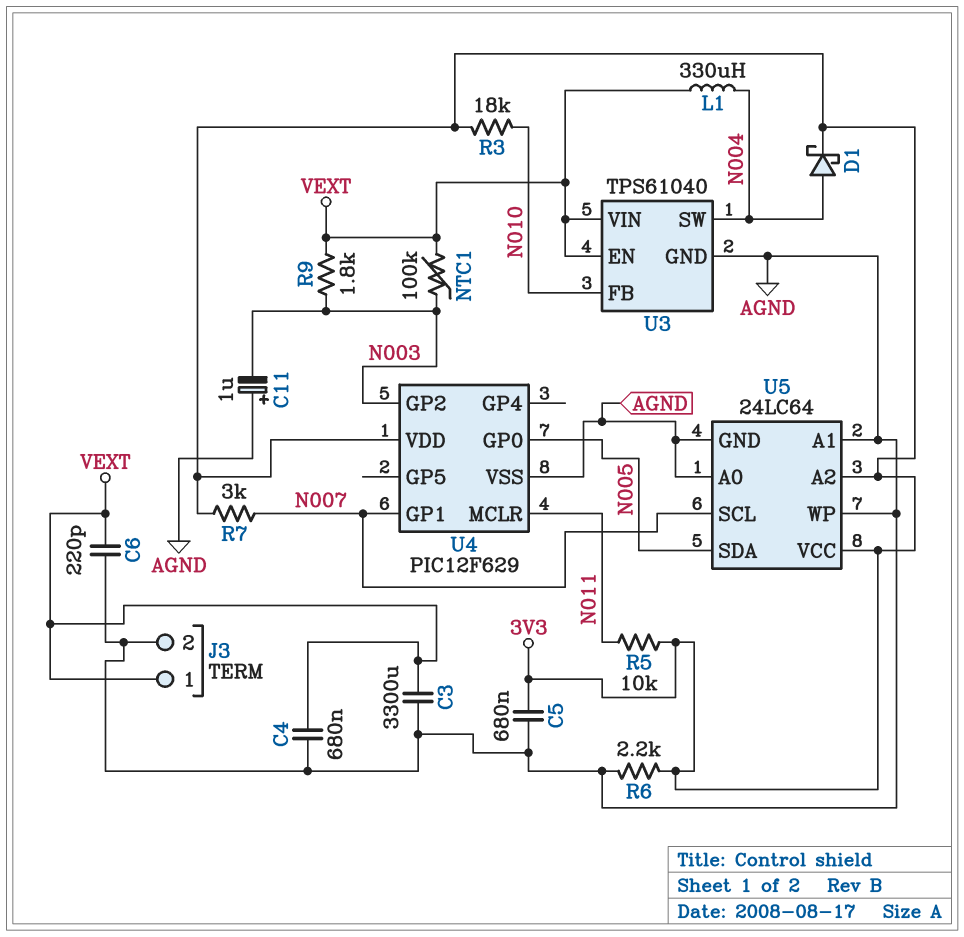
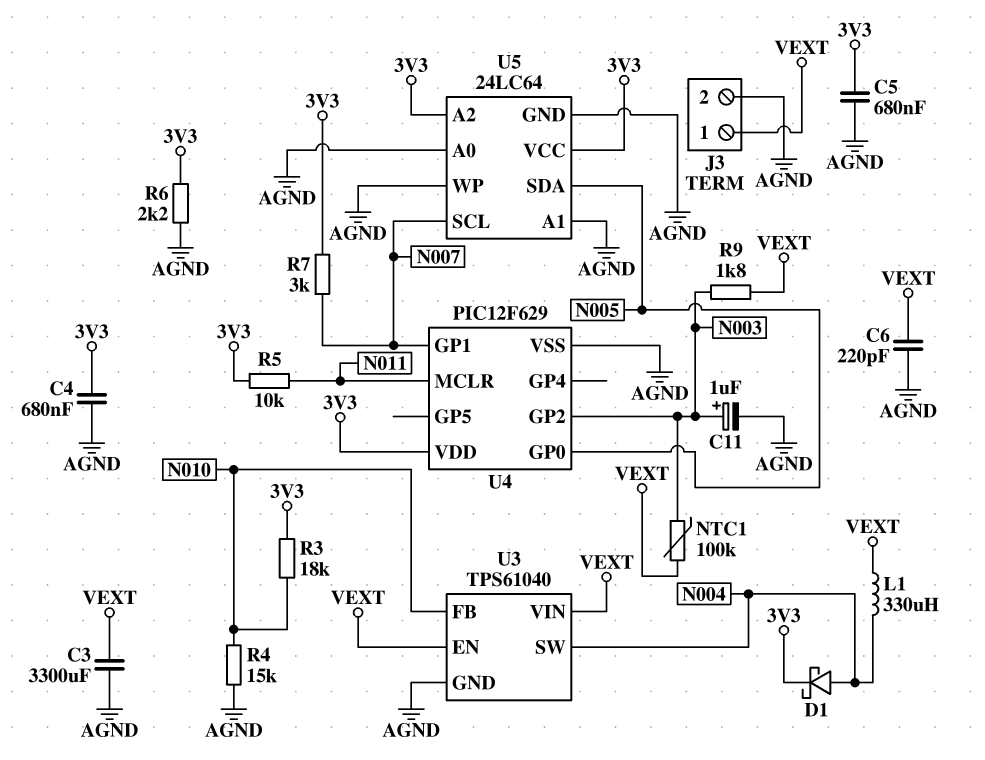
C4: 680nF (AGND, VEXT) -> 680nF (3V3, AGND)
C11: 1uF (plus AGND, minus N003) -> 1uF (plus N003, minus AGND)
R4: none -> 15k (AGND, N010)

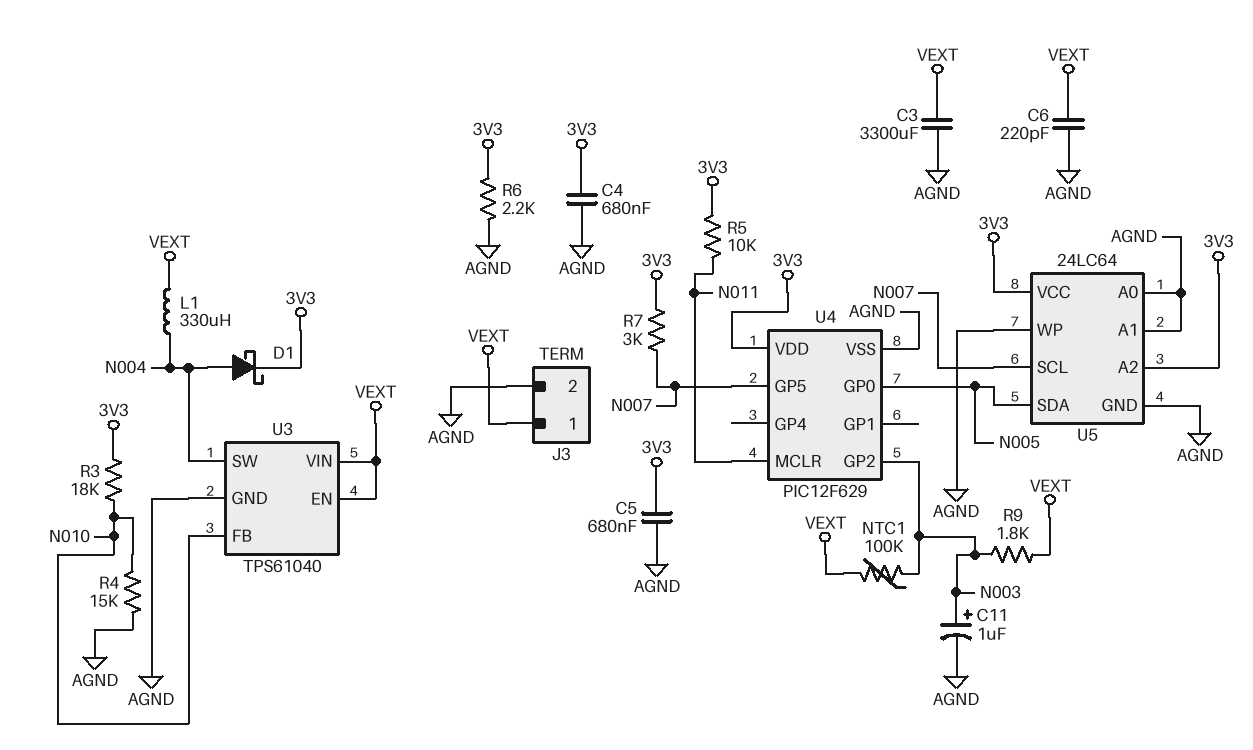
U4 pin GP1: N007 -> none
U4 pin GP5: none -> N007

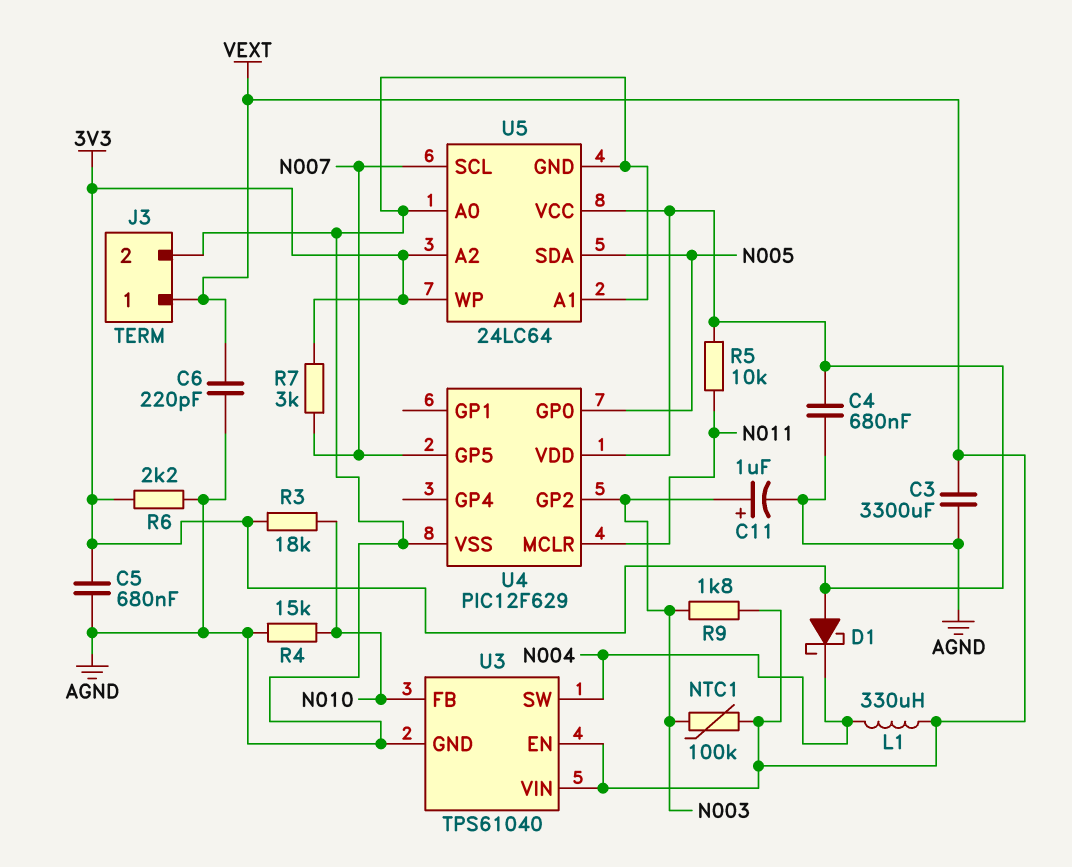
D1: schottky (A N004, K 3V3) -> schottky (A 3V3, K N004)
U5 pin WP: AGND -> 3V3

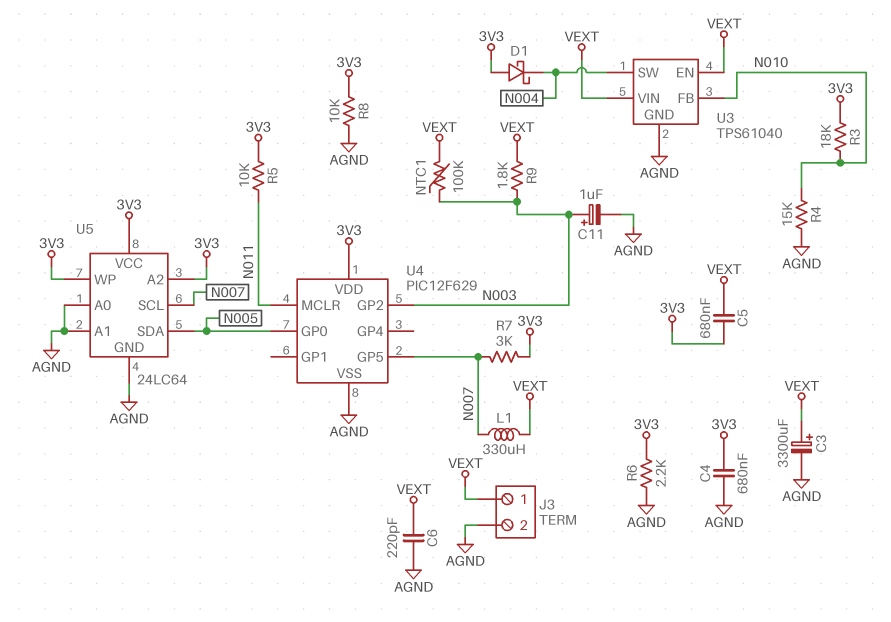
C3: 3300uF (AGND, VEXT) -> 3300uF (plus VEXT, minus AGND)
C5: 680nF (3V3, AGND) -> 680nF (3V3, VEXT)
L1: 330uH (N004, VEXT) -> 330uH (N007, VEXT)
R8: none -> 10k (3V3, AGND)

